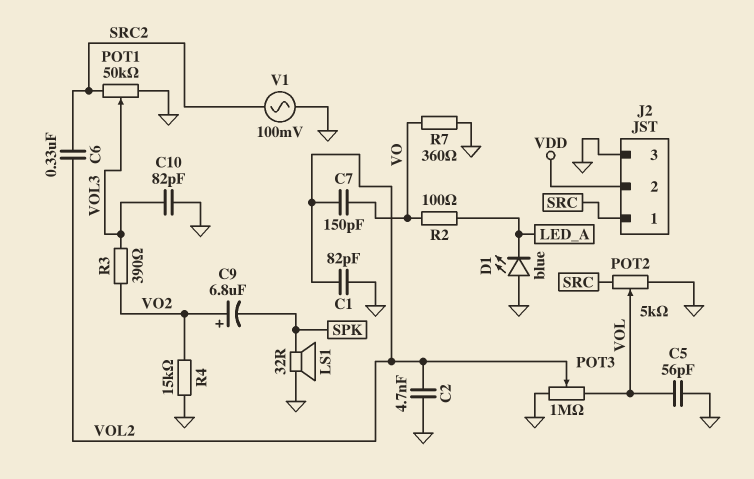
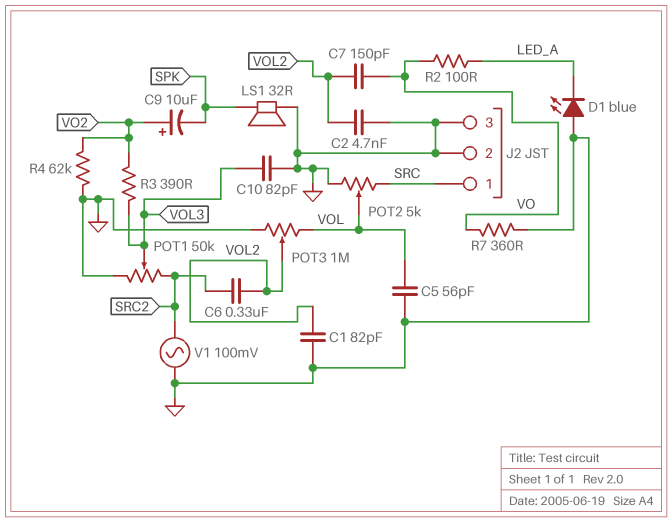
C9: 6.8uF (plus VO2, minus SPK) -> 10uF (plus VO2, minus SPK)
J2 pin 2: VDD -> GND
R4: 15k (GND, VO2) -> 62k (GND, VO2)

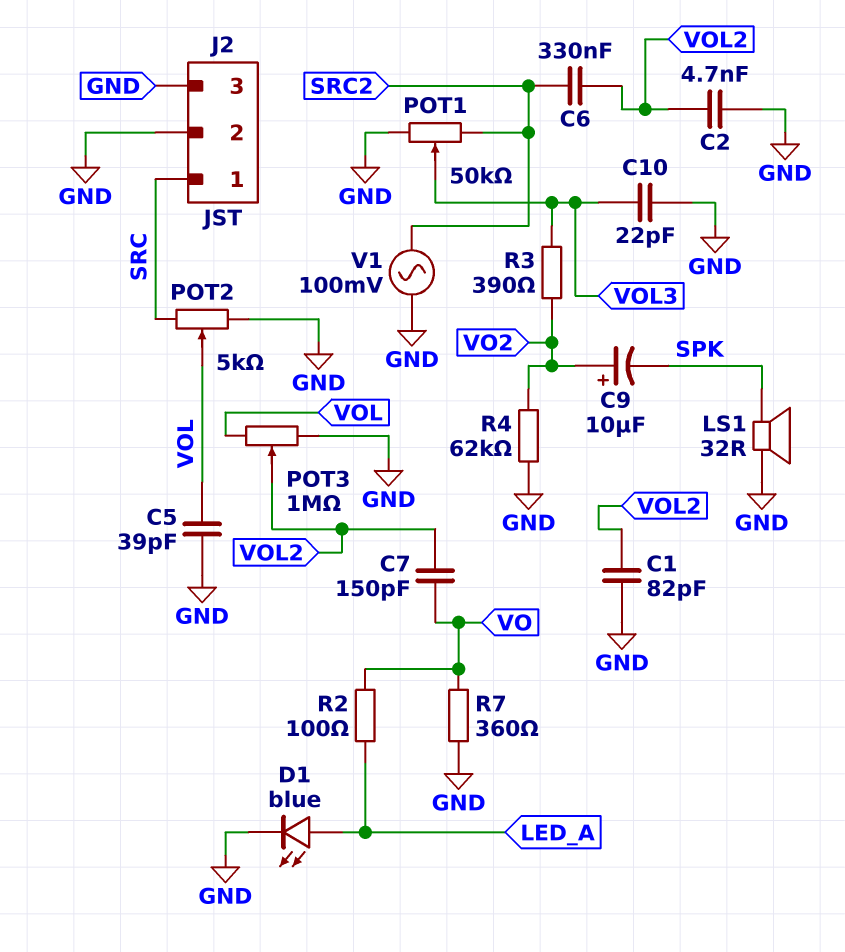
C5: 56pF (GND, VOL) -> 39pF (GND, VOL)
C10: 82pF (GND, VOL3) -> 22pF (GND, VOL3)
D1: LED blue (A GND, K LED_A) -> LED blue (A LED_A, K GND)

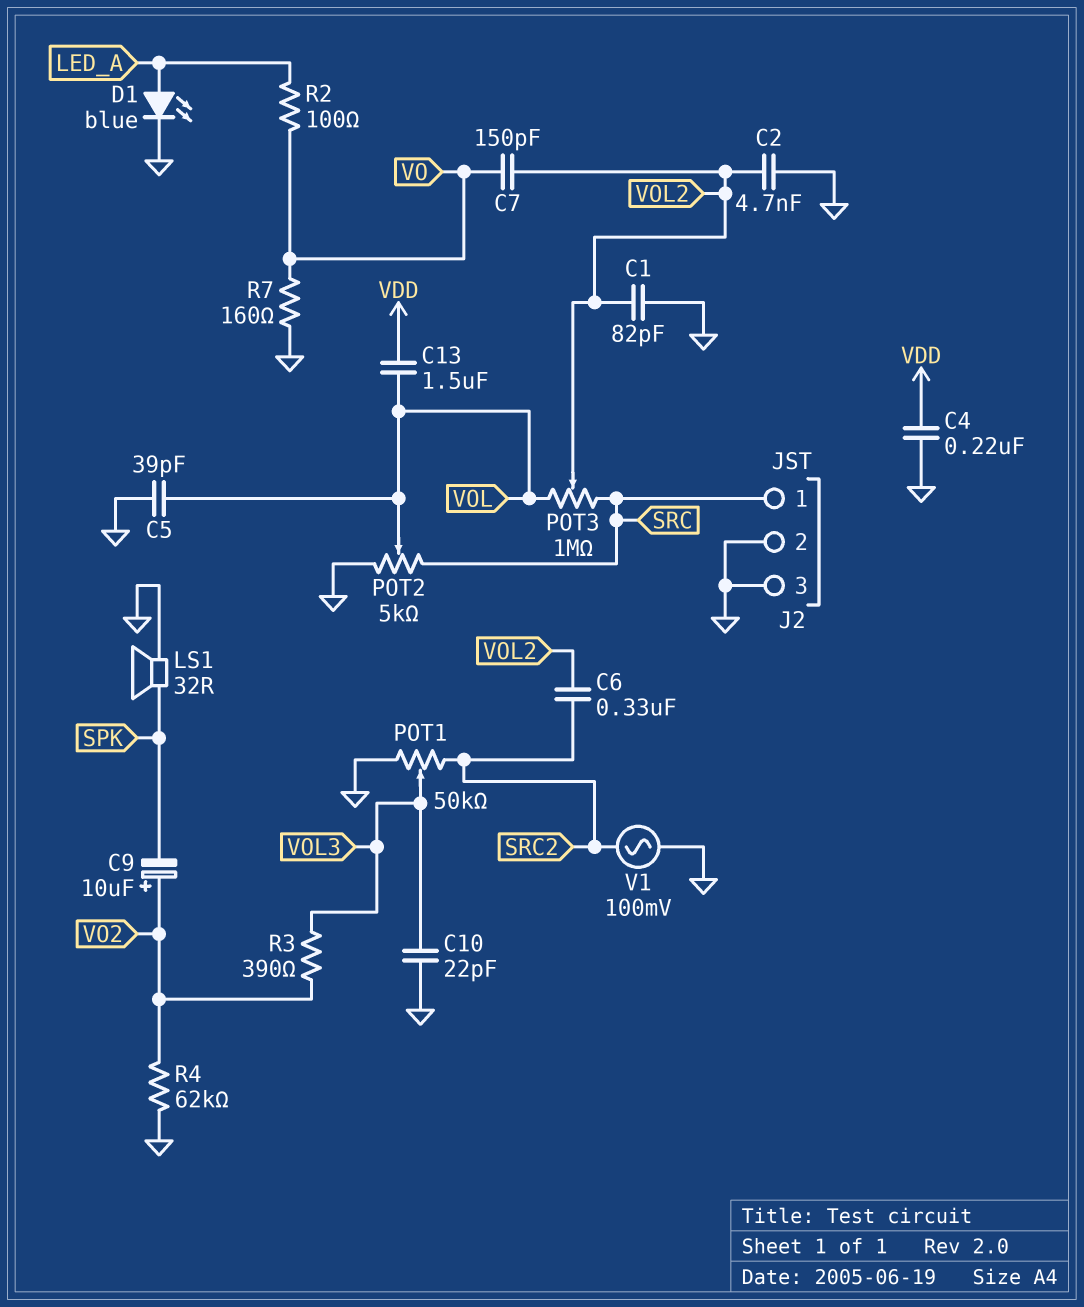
C4: none -> 220nF (GND, VDD)
C13: none -> 1.5uF (VDD, VOL)
POT3: 1M (GND, VOL, wiper VOL2) -> 1M (SRC, VOL, wiper VOL2)
R7: 360 (GND, VO) -> 160 (GND, VO)

